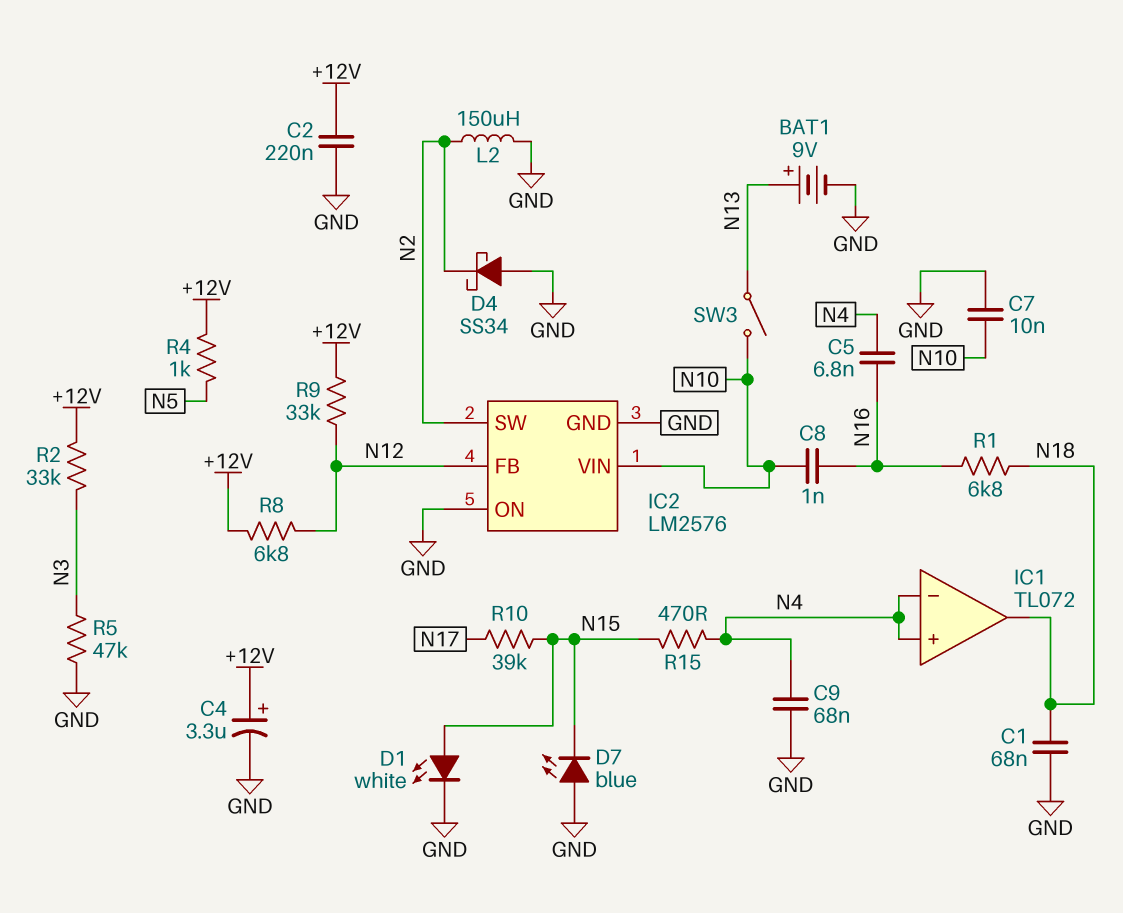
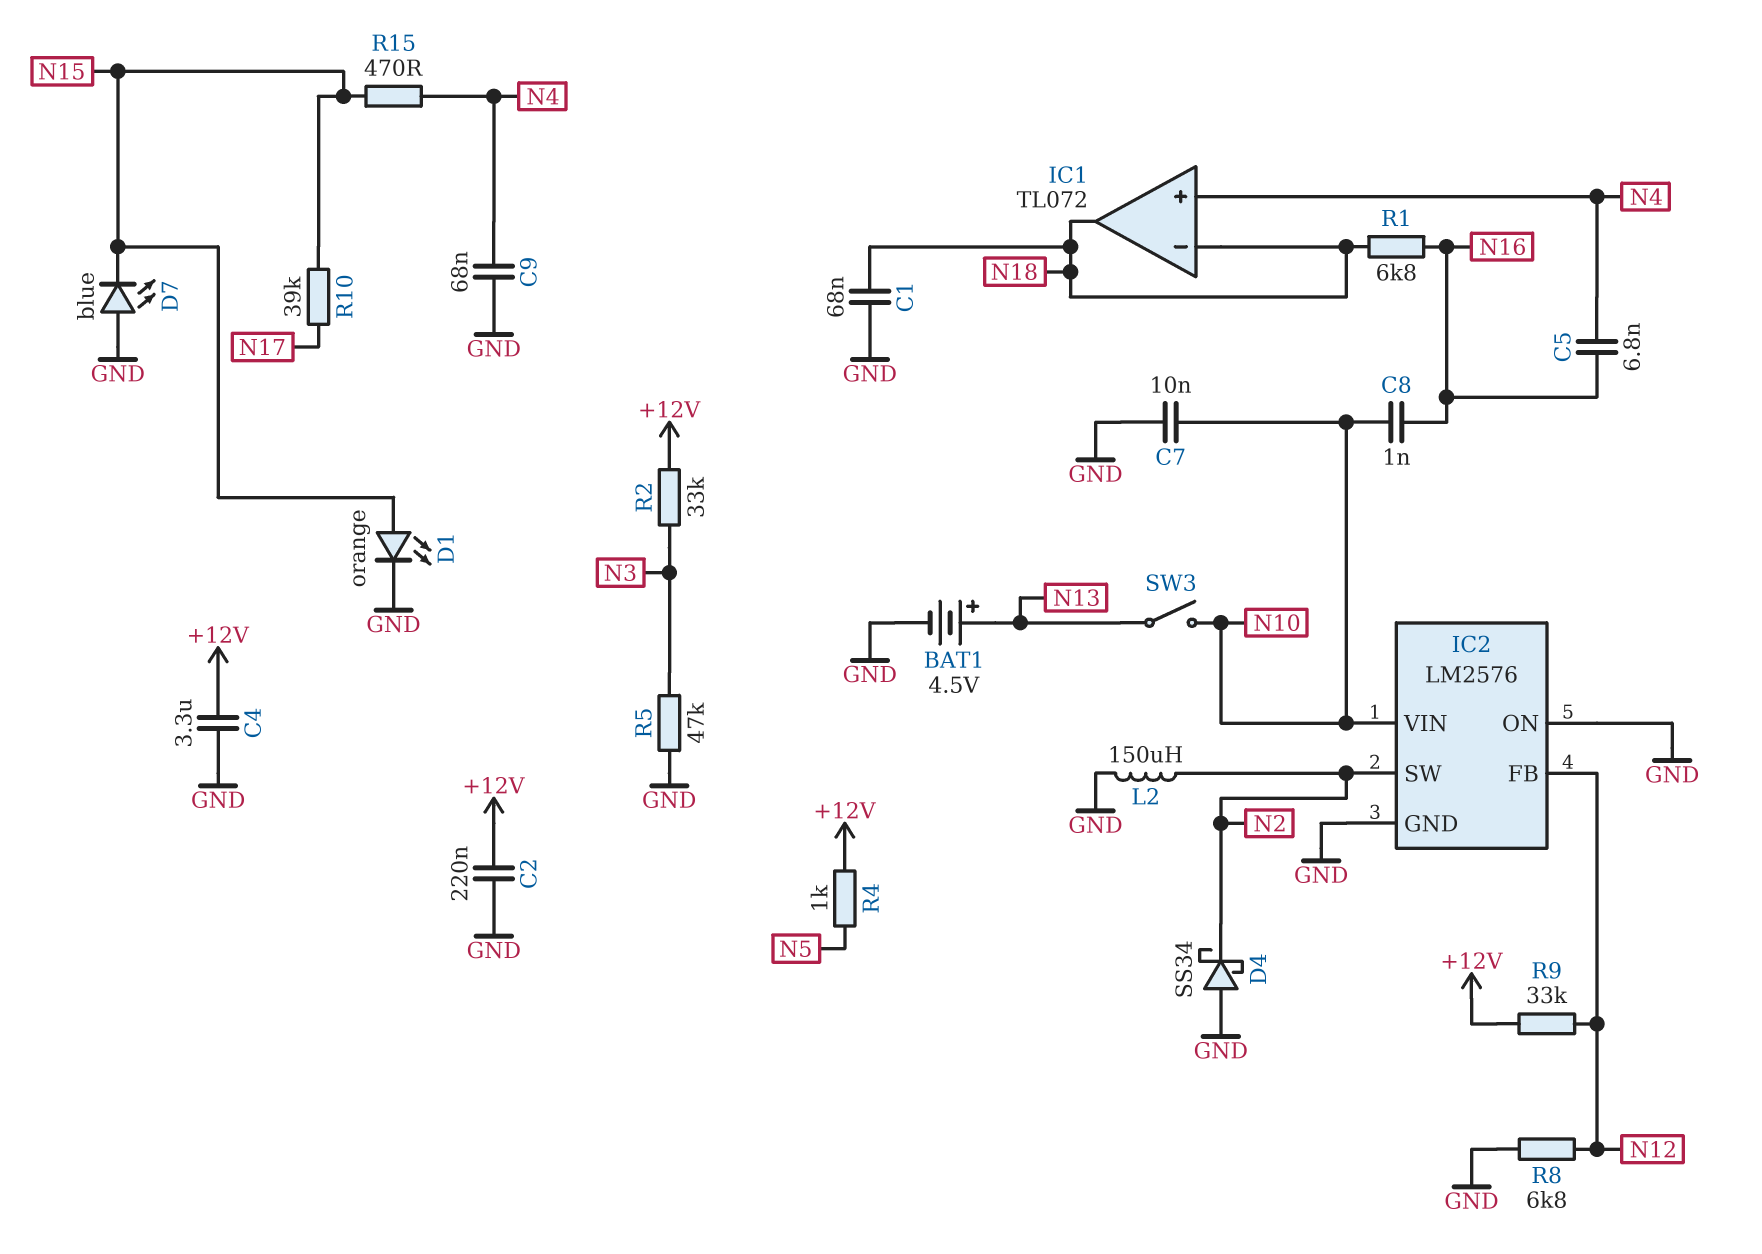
BAT1: 9V (plus N13, minus GND) -> 4.5V (plus N13, minus GND)
C4: 3.3uF (plus +12V, minus GND) -> 3.3uF (+12V, GND)
D1: LED white (A N15, K GND) -> LED orange (A N15, K GND)
IC1 pin in-: N4 -> N18
R8: 6.8k (+12V, N12) -> 6.8k (GND, N12)

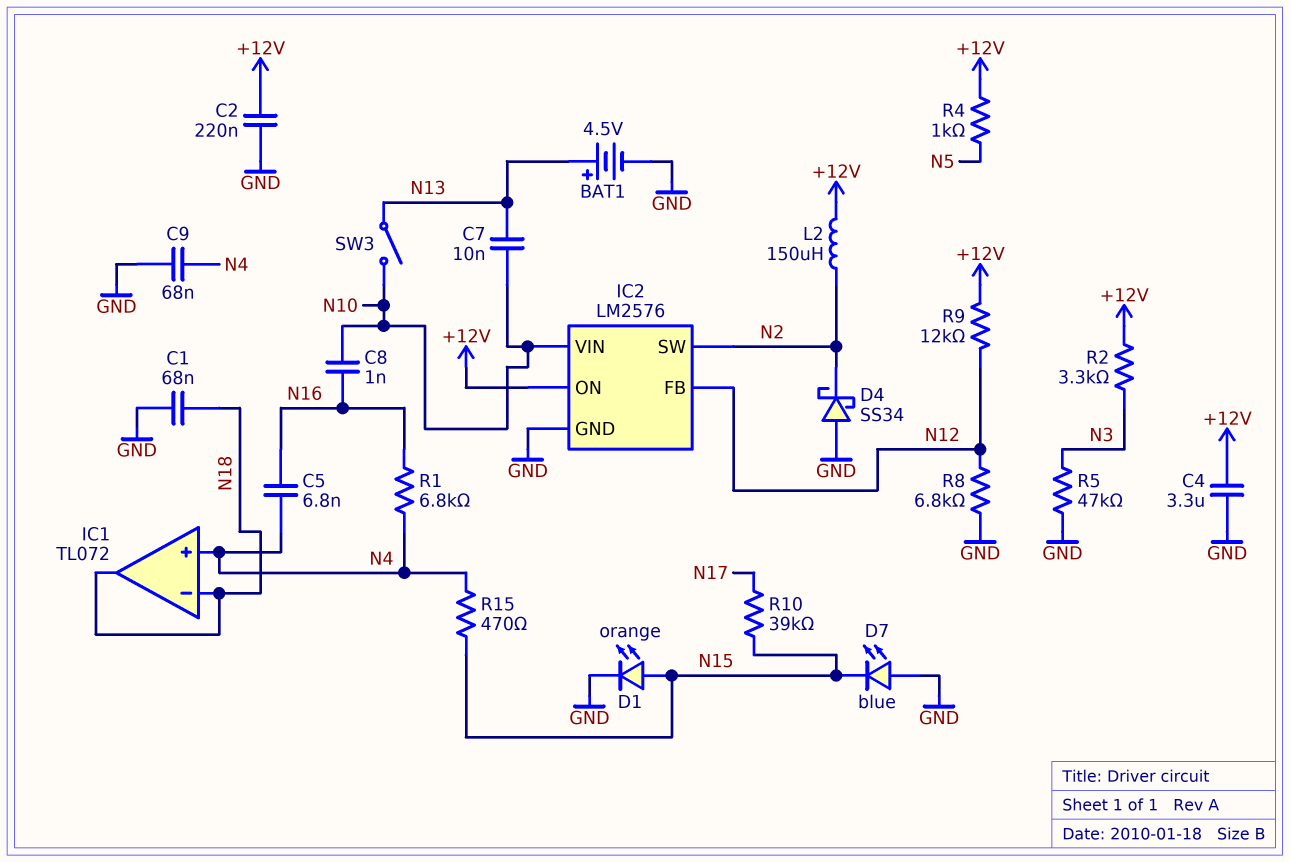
C7: 10nF (GND, N10) -> 10nF (N10, N13)
IC2 pin ON: GND -> +12V
L2: 150uH (GND, N2) -> 150uH (+12V, N2)
R1: 6.8k (N16, N18) -> 6.8k (N4, N16)
R2: 33k (+12V, N3) -> 3.3k (+12V, N3)
R9: 33k (+12V, N12) -> 12k (+12V, N12)

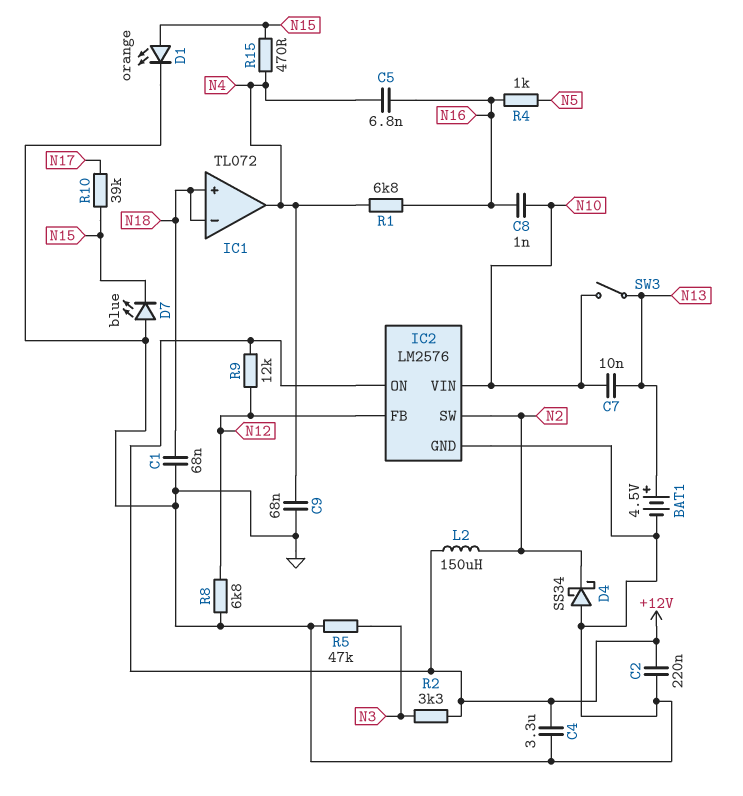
IC1 pin in+: N4 -> N18
IC1 pin out: N18 -> N4
R4: 1k (+12V, N5) -> 1k (N5, N16)

